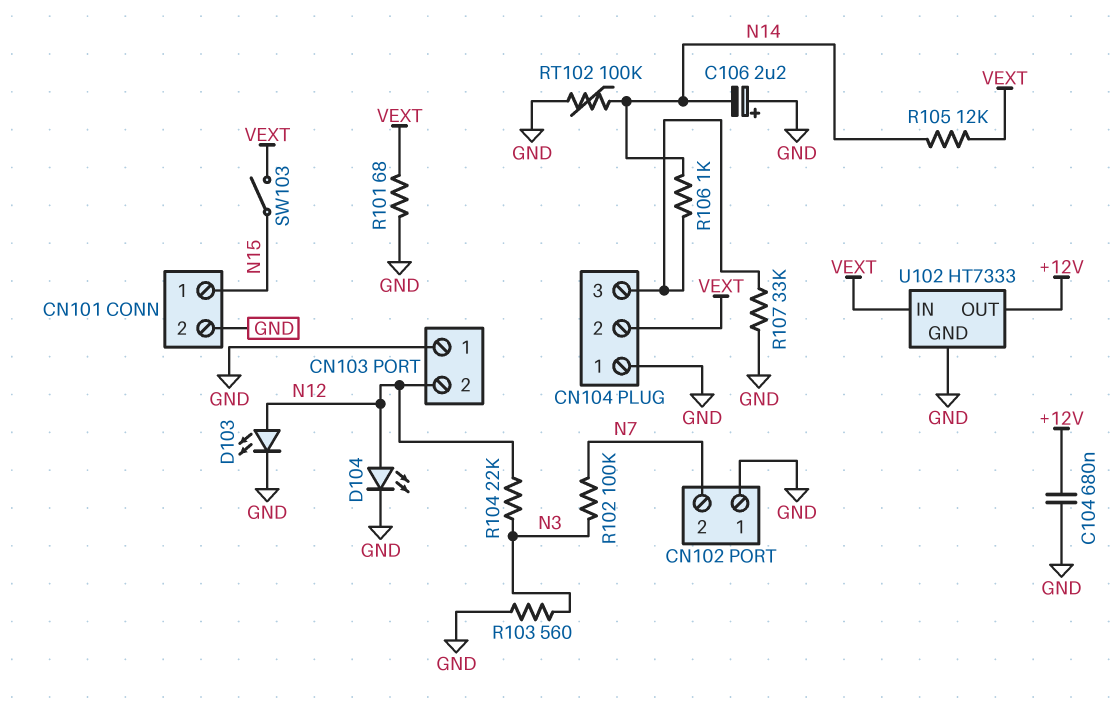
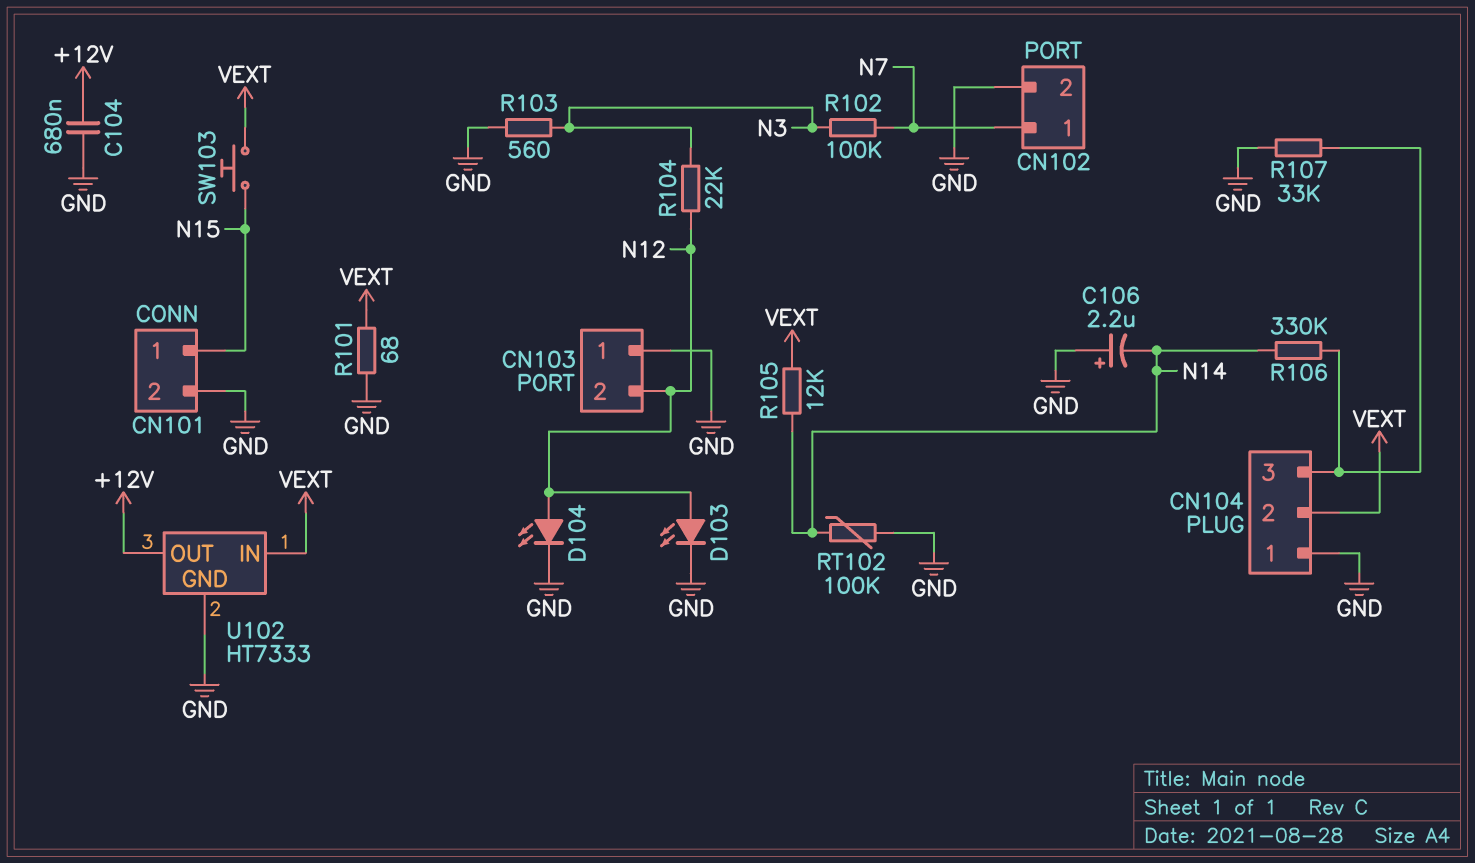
CN102 pin 1: GND -> N7
CN102 pin 2: N7 -> GND
R106: 1k (CN104/3, N14) -> 330k (CN104/3, N14)
SW103: switch (N15, VEXT) -> button (N15, VEXT)

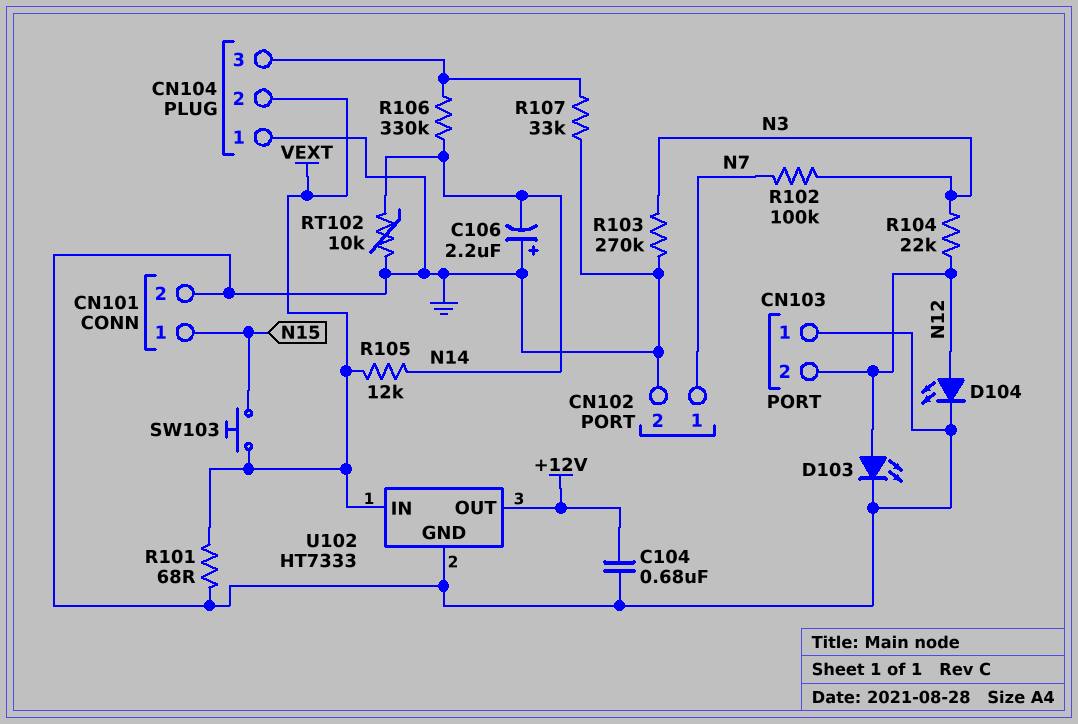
R103: 560 (GND, N3) -> 270k (GND, N3)
RT102: 100k (GND, N14) -> 10k (GND, N14)

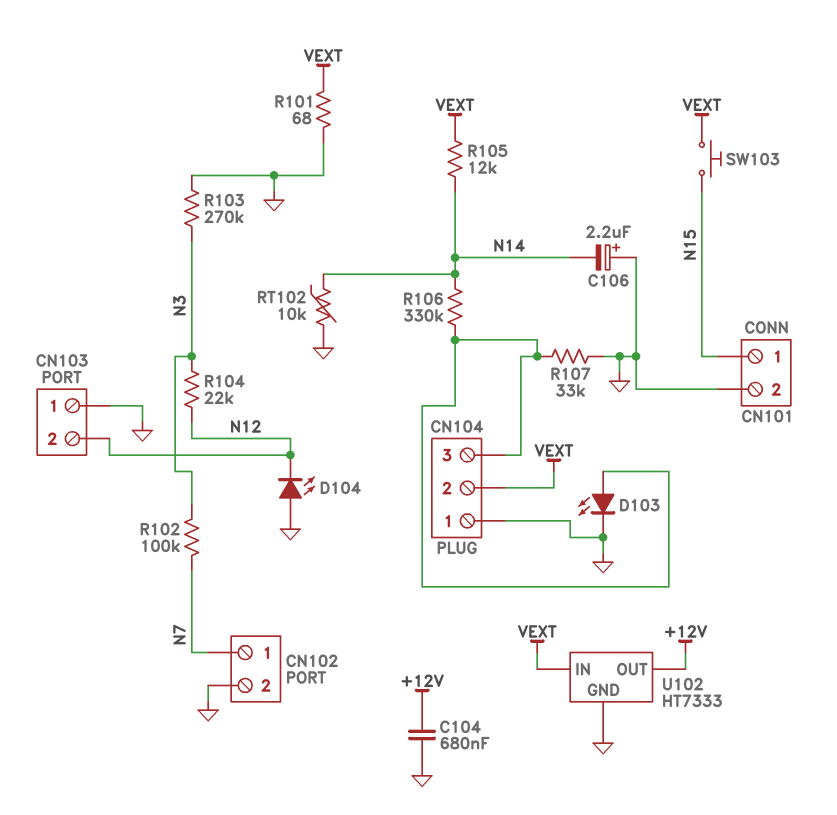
D103: LED (A N12, K GND) -> LED (A CN104/3, K GND)
D104: LED (A N12, K GND) -> LED (A GND, K N12)

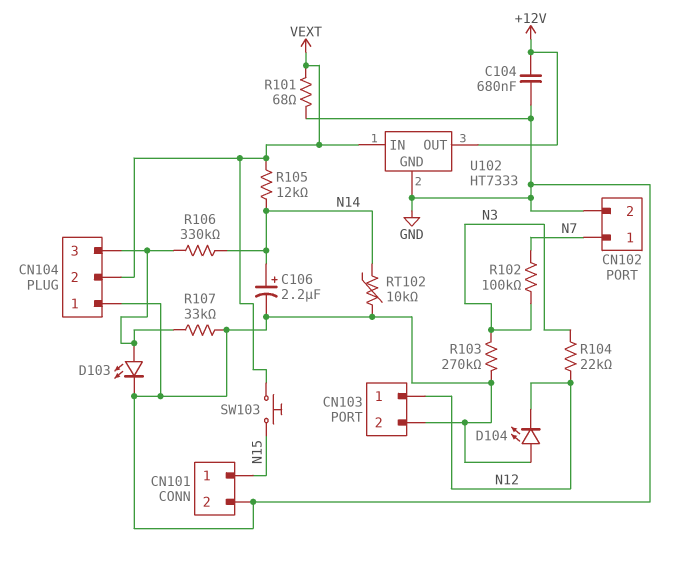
C106: 2.2uF (plus GND, minus N14) -> 2.2uF (plus N14, minus GND)
CN103 pin 1: GND -> N12
CN103 pin 2: N12 -> GND

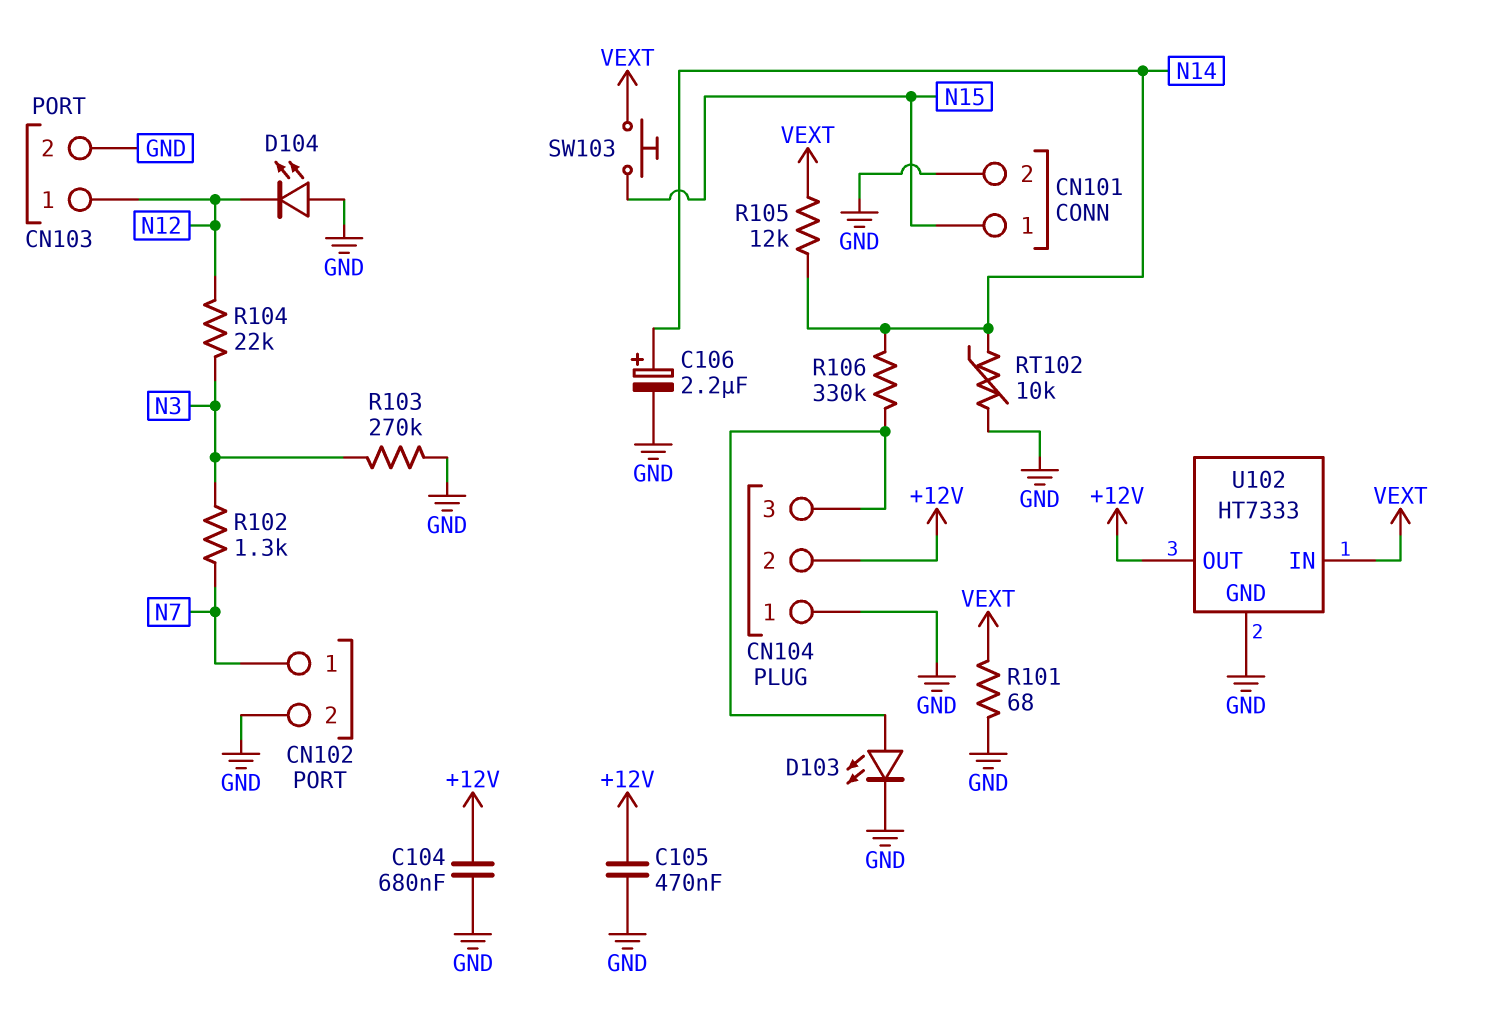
C105: none -> 470nF (+12V, GND)
CN104 pin 2: VEXT -> +12V
R102: 100k (N3, N7) -> 1.3k (N3, N7)
R107: 33k (CN104/3, GND) -> none

